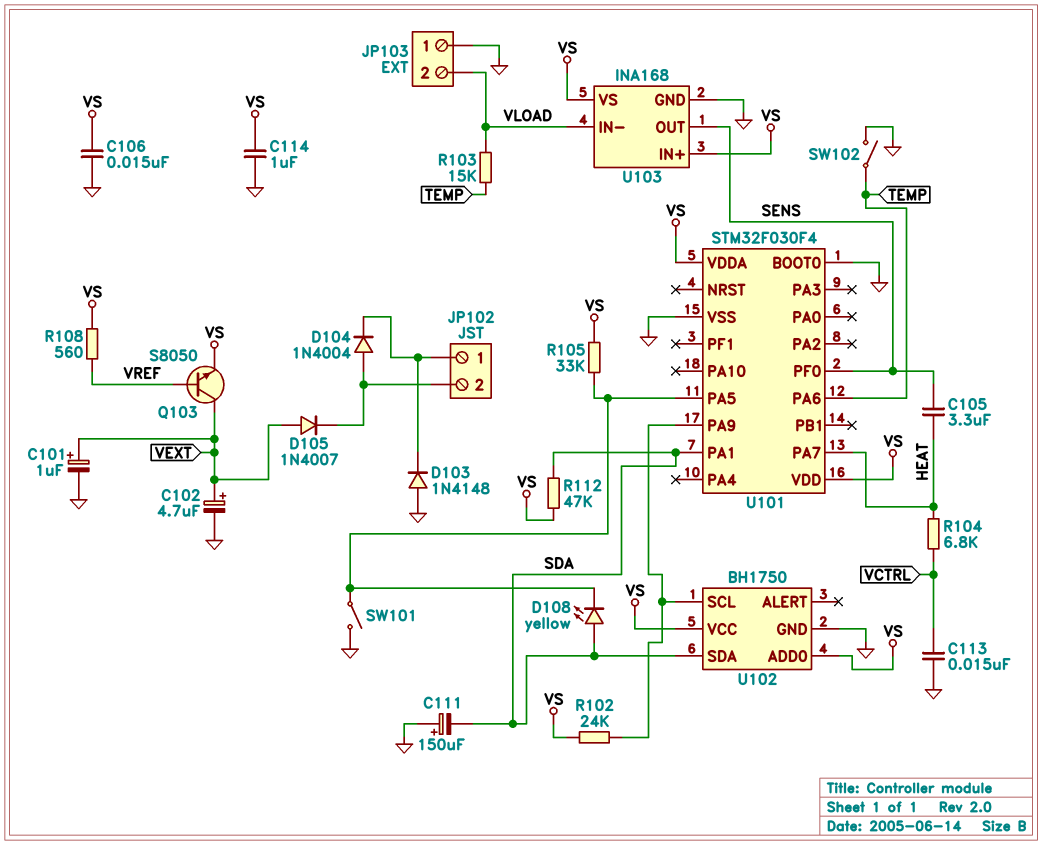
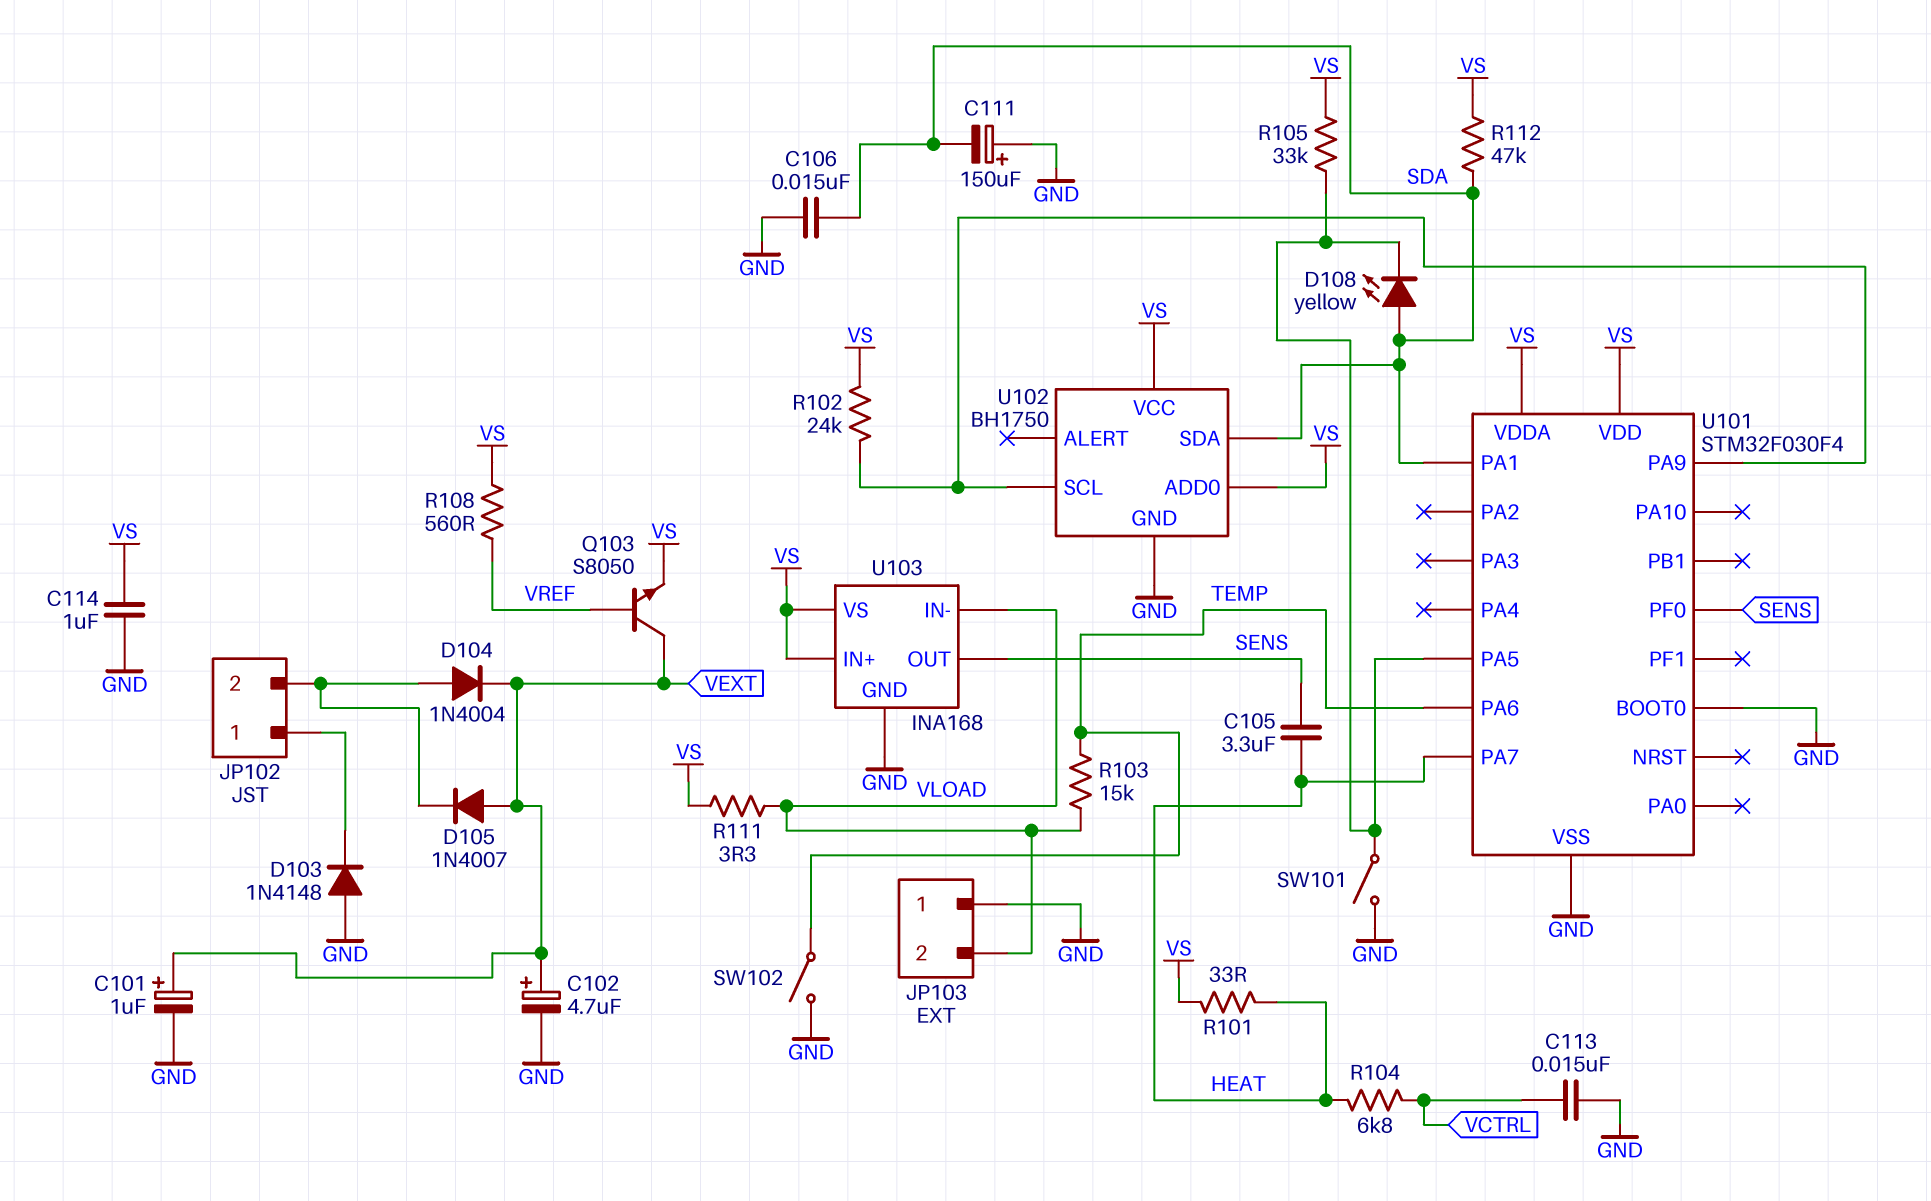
C106: 15nF (GND, VS) -> 15nF (GND, SDA)
D104: diode 1N4004 (A JP102/2, K JP102/1) -> diode 1N4004 (A JP102/2, K VEXT)
R101: none -> 33 (HEAT, VS)
R111: none -> 3.3 (VLOAD, VS)

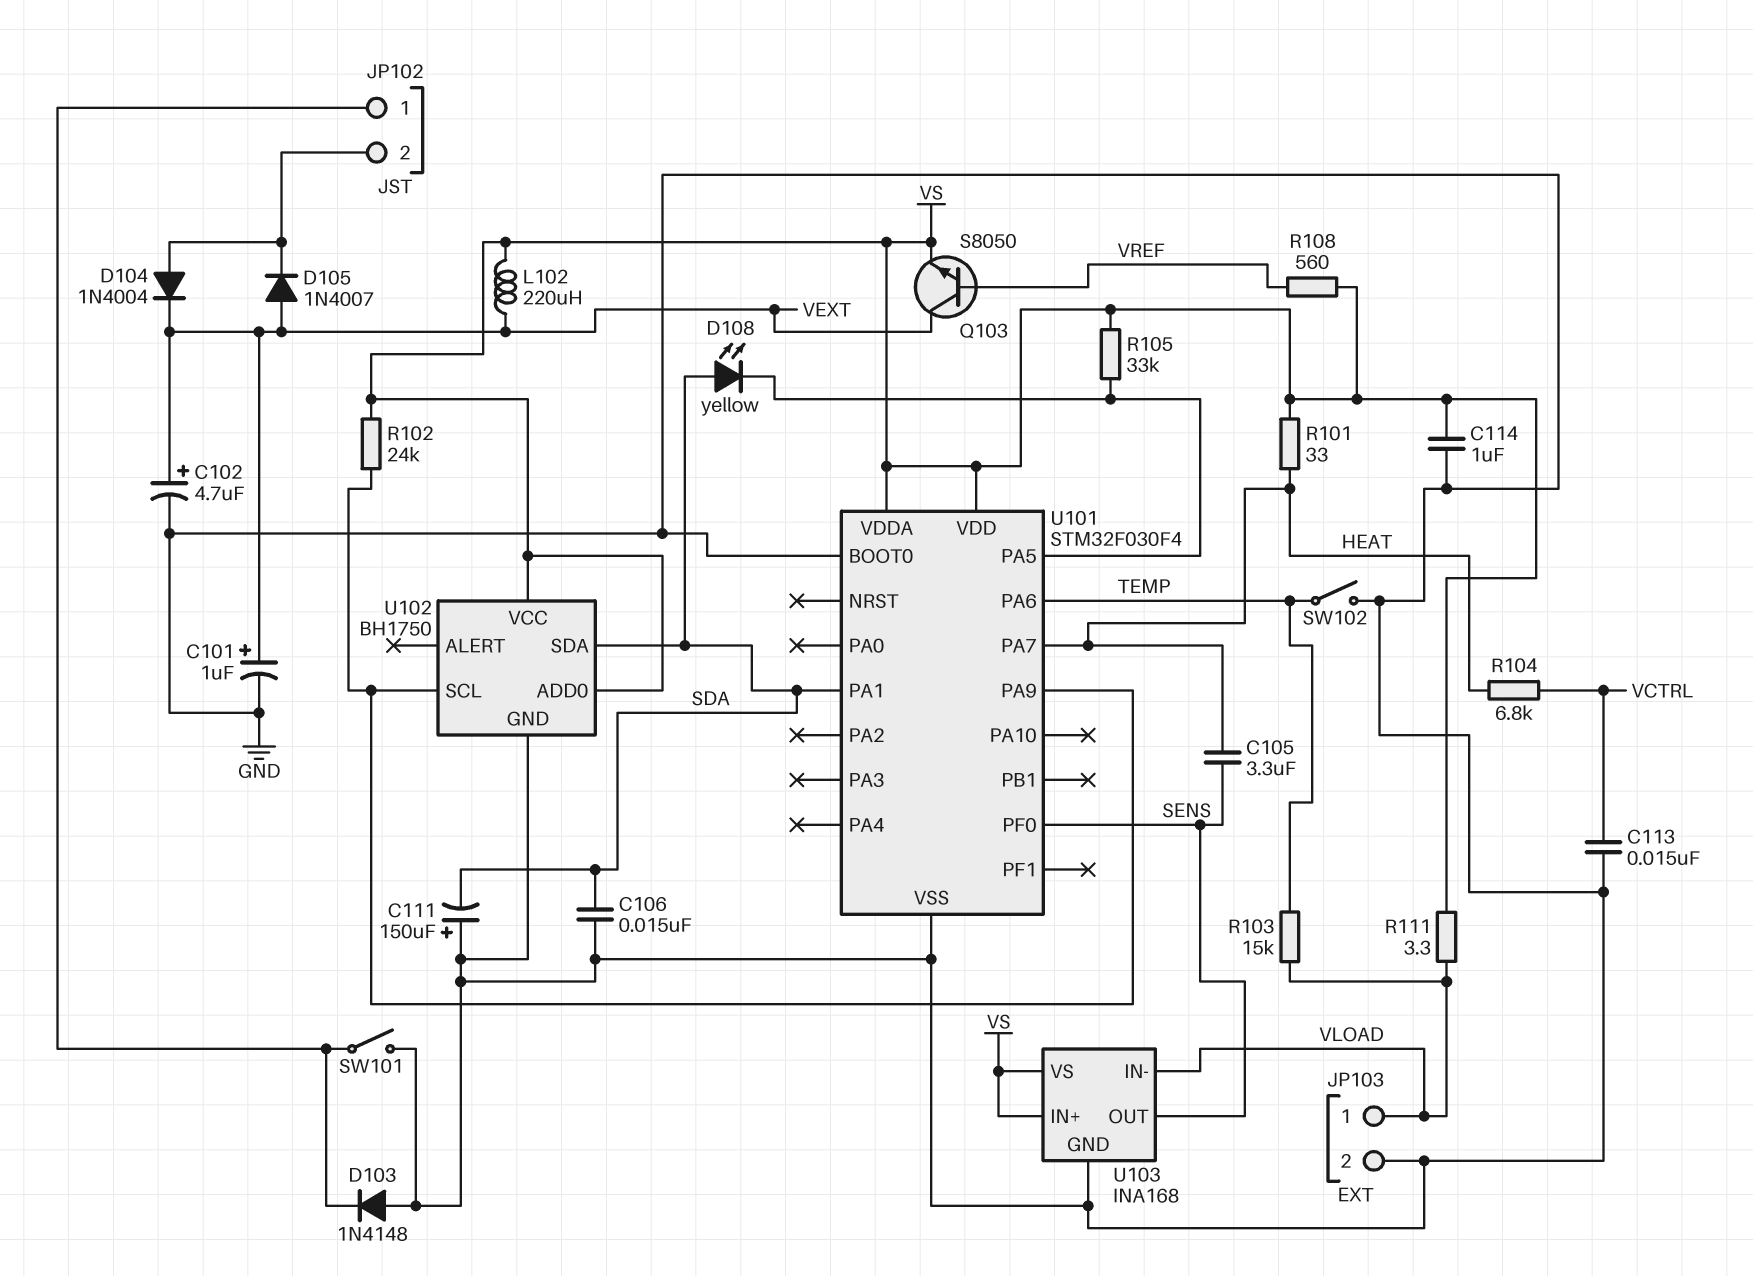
JP103 pin 1: GND -> VLOAD
JP103 pin 2: VLOAD -> GND
L102: none -> 220uH (VEXT, VS)
R112: 47k (SDA, VS) -> none
SW101: switch (GND, U101/PA5) -> switch (GND, JP102/1)

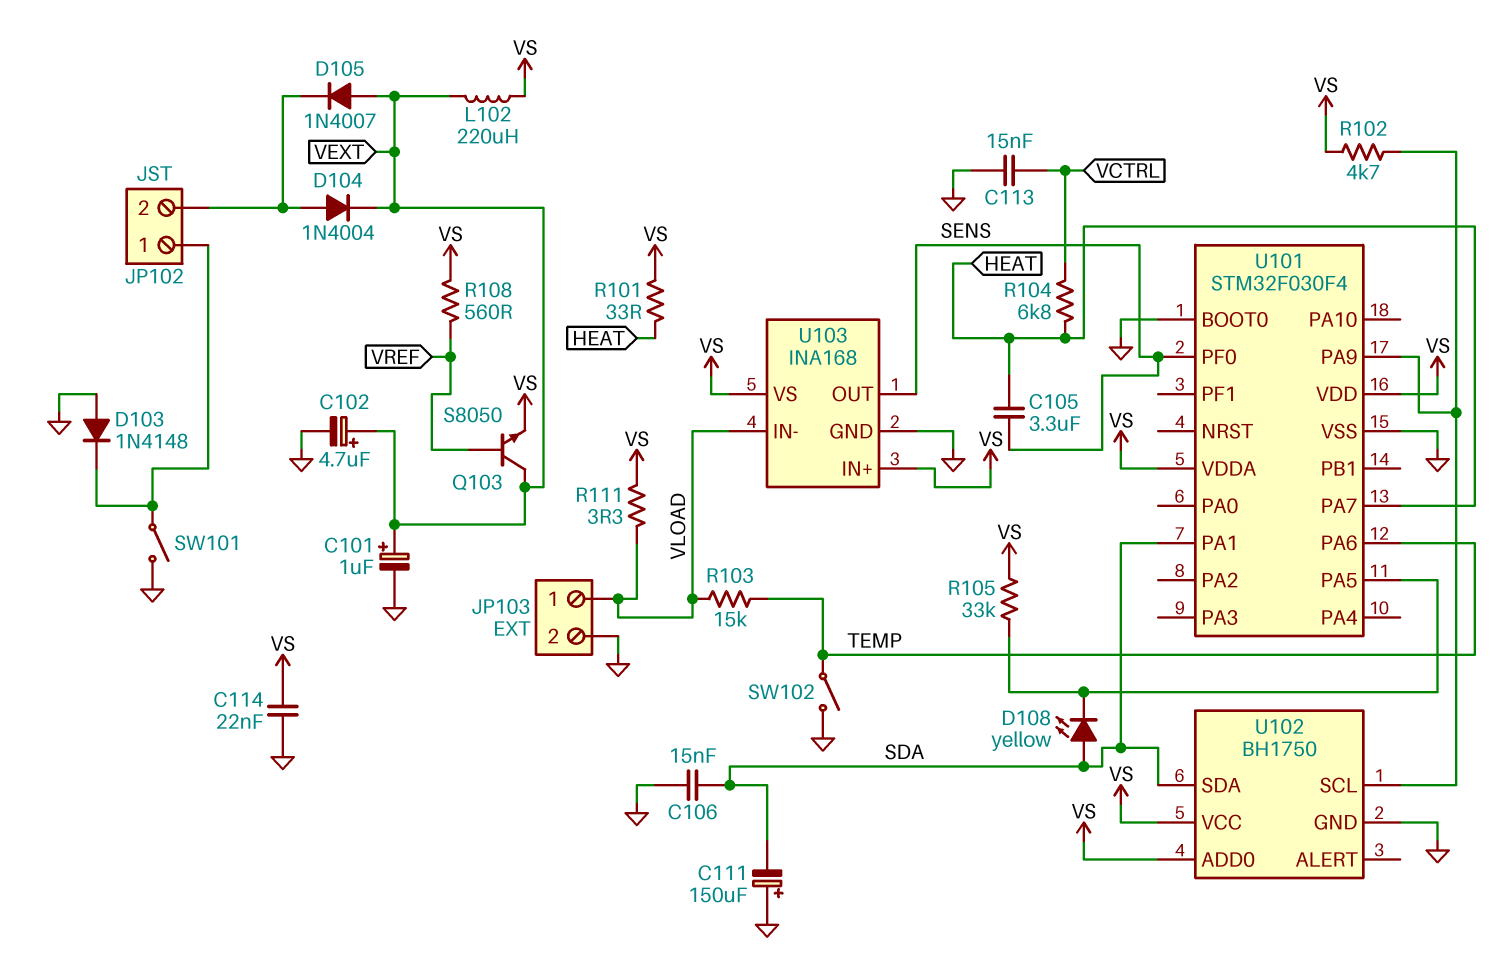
C114: 1uF (GND, VS) -> 22nF (GND, VS)
R102: 24k (U101/PA9, VS) -> 4.7k (U101/PA9, VS)

